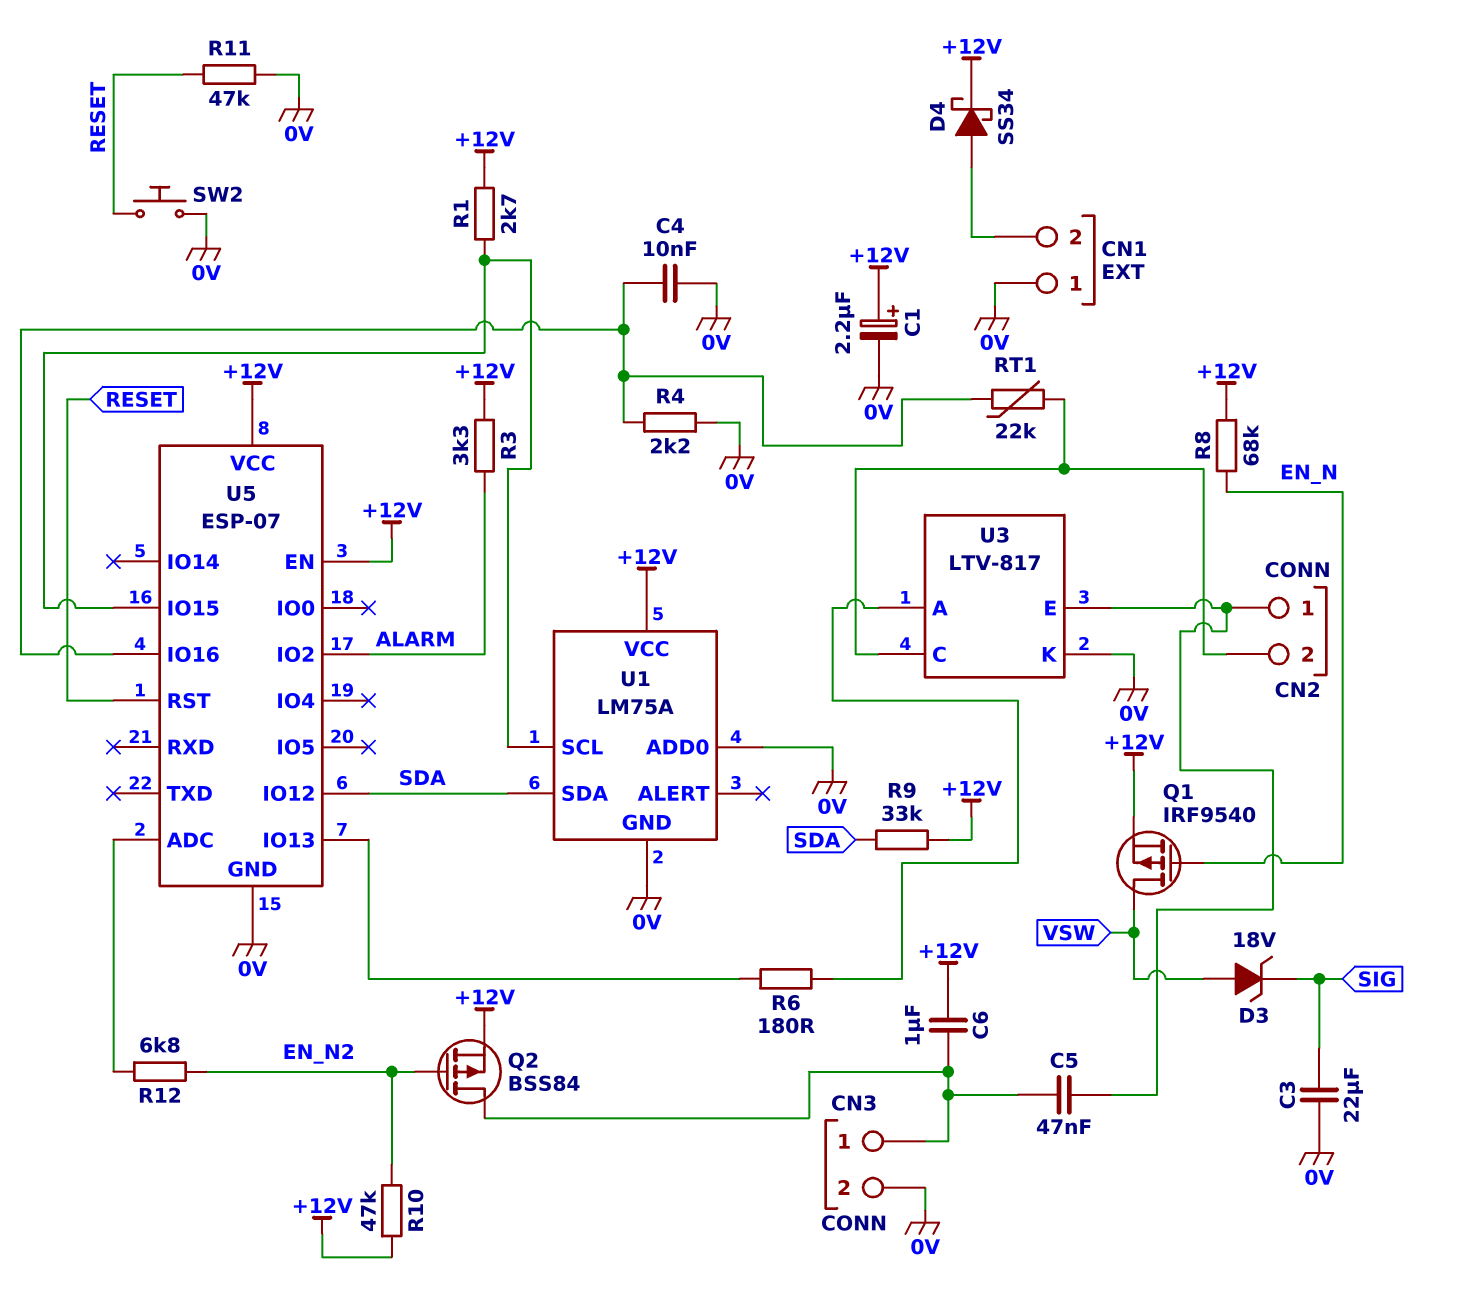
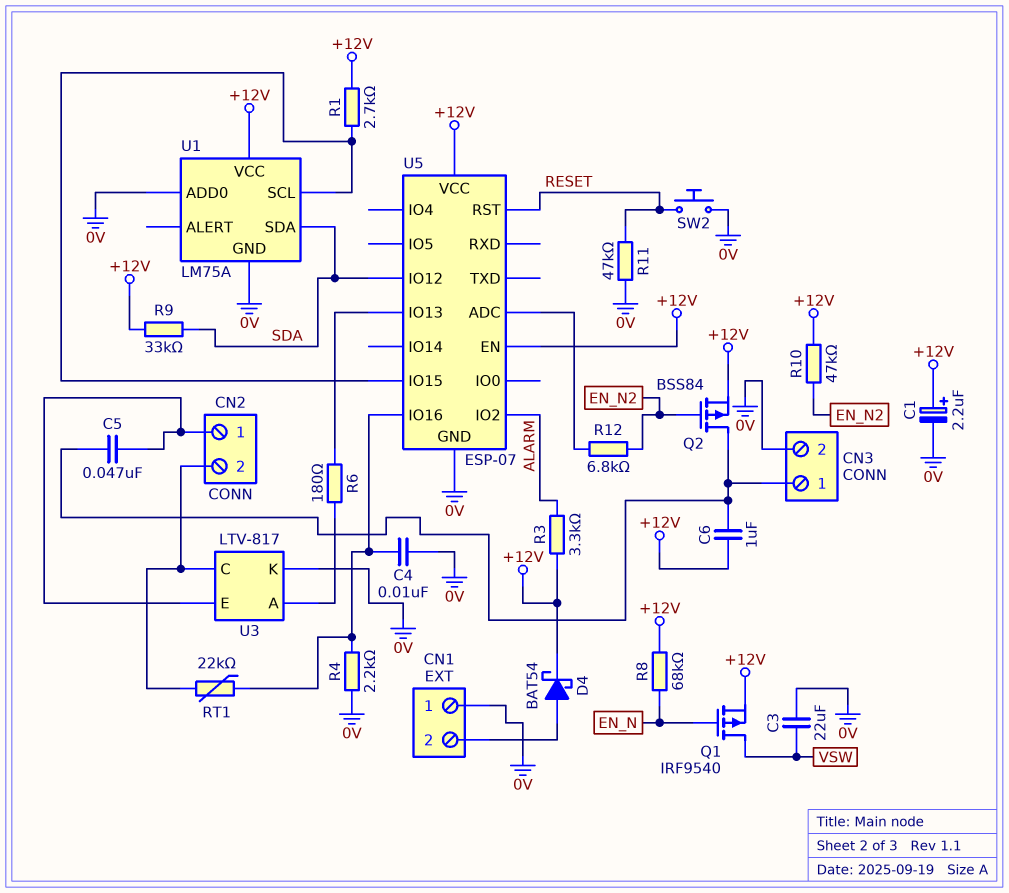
C3: 22uF (0V, SIG) -> 22uF (0V, VSW)
D3: zener 18V (A VSW, K SIG) -> none
D4: schottky SS34 (A CN1/2, K +12V) -> schottky BAT54 (A CN1/2, K +12V)

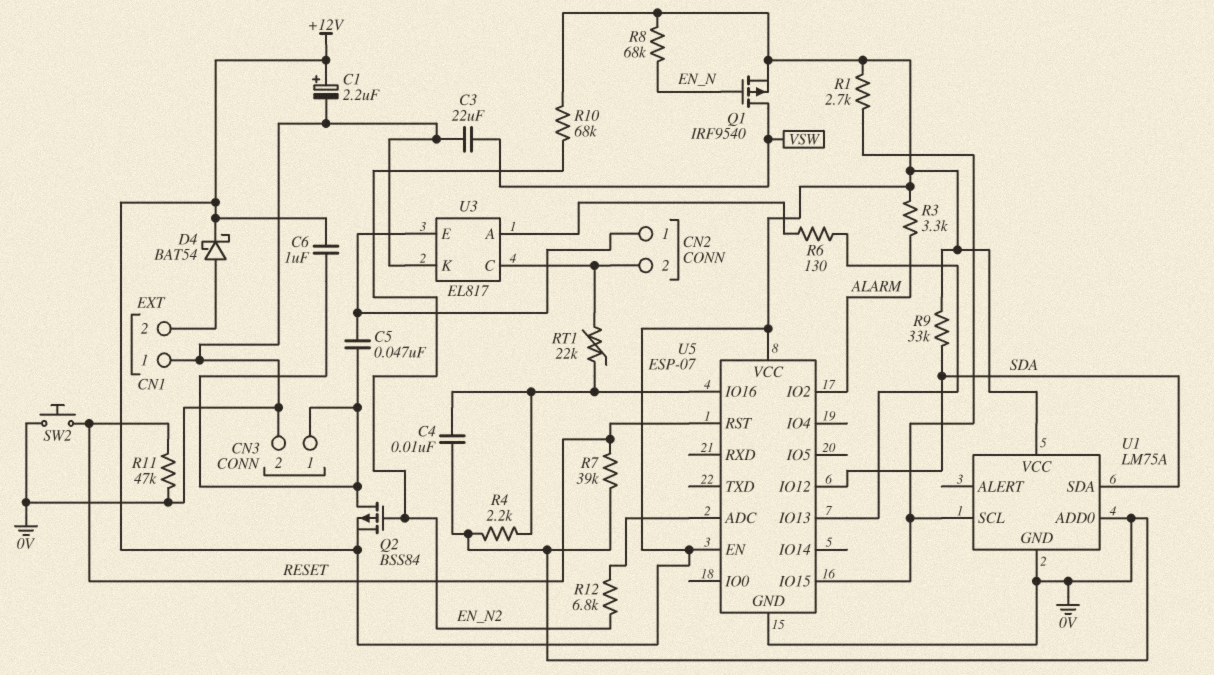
R6: 180 (U3/A, U5/IO13) -> 130 (U3/A, U5/IO13)
R7: none -> 39k (0V, RESET)
R10: 47k (+12V, EN_N2) -> 68k (+12V, EN_N2)
U3: LTV-817 -> EL817

